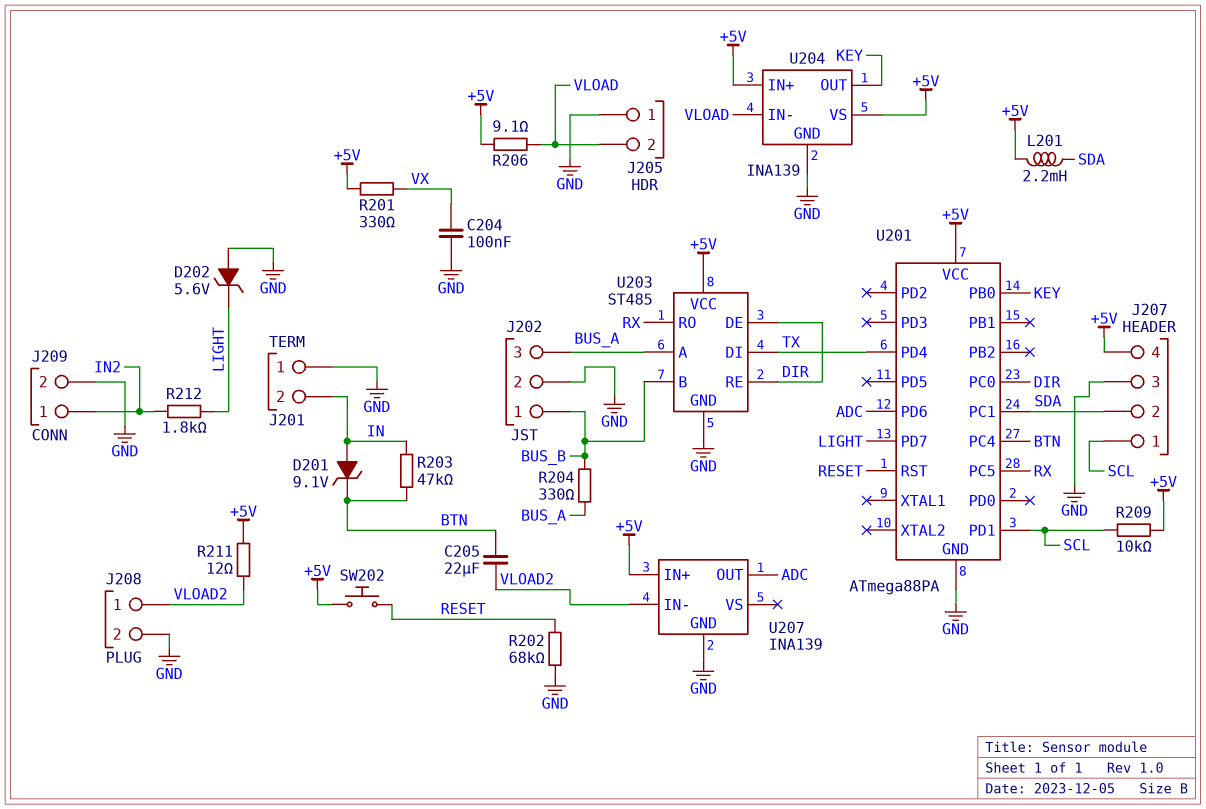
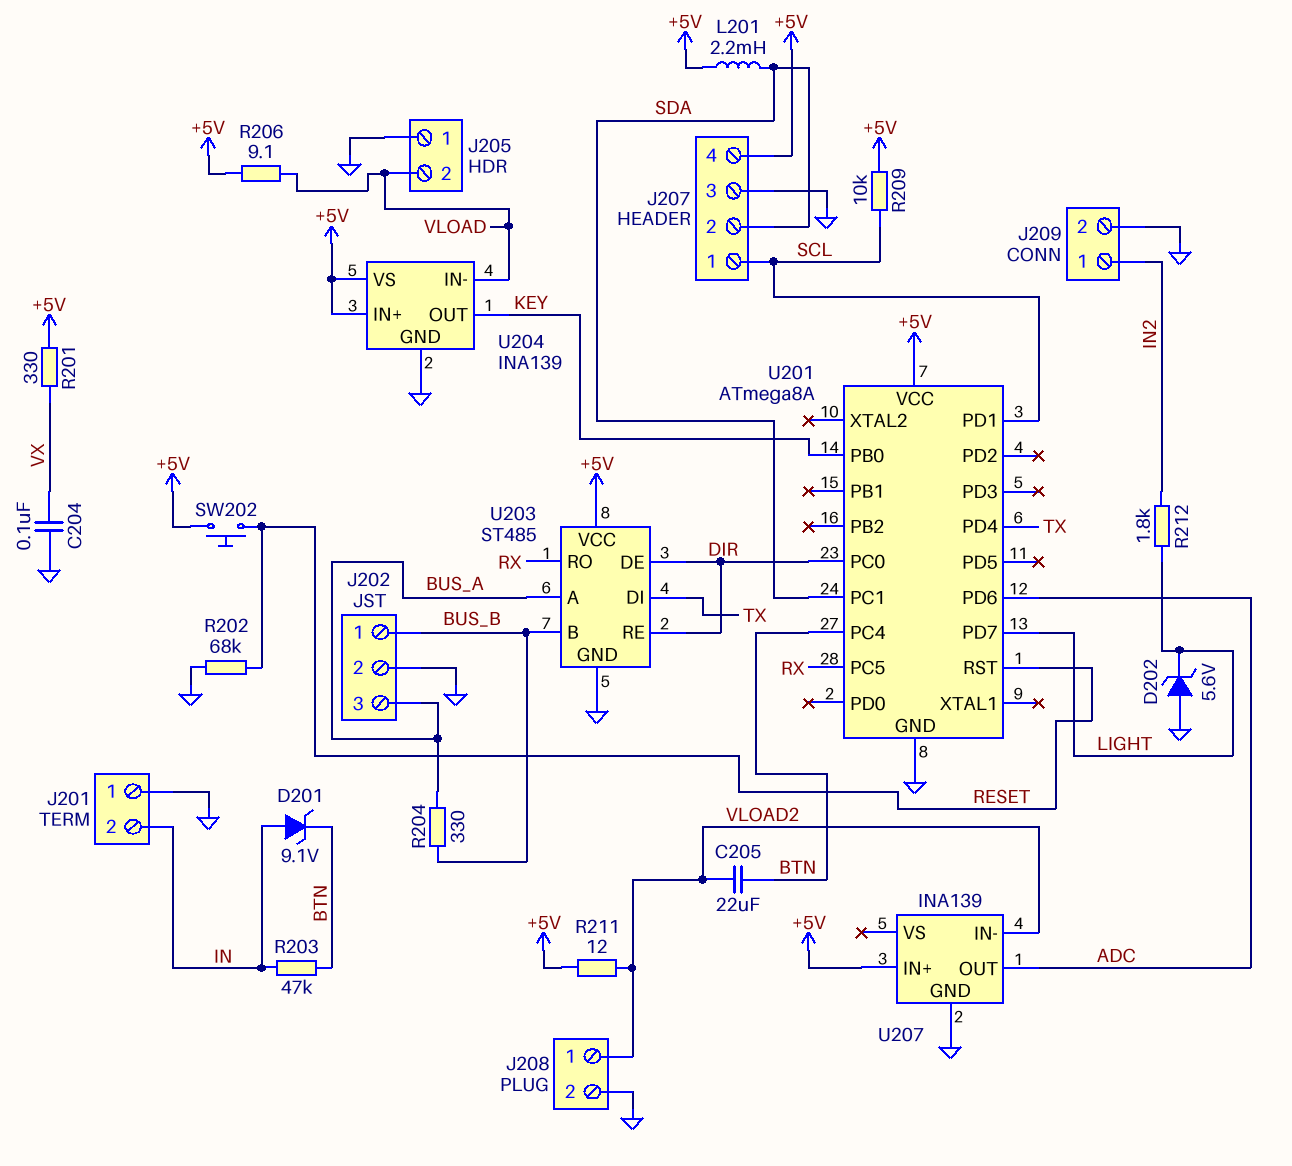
U201: ATmega88PA -> ATmega8A

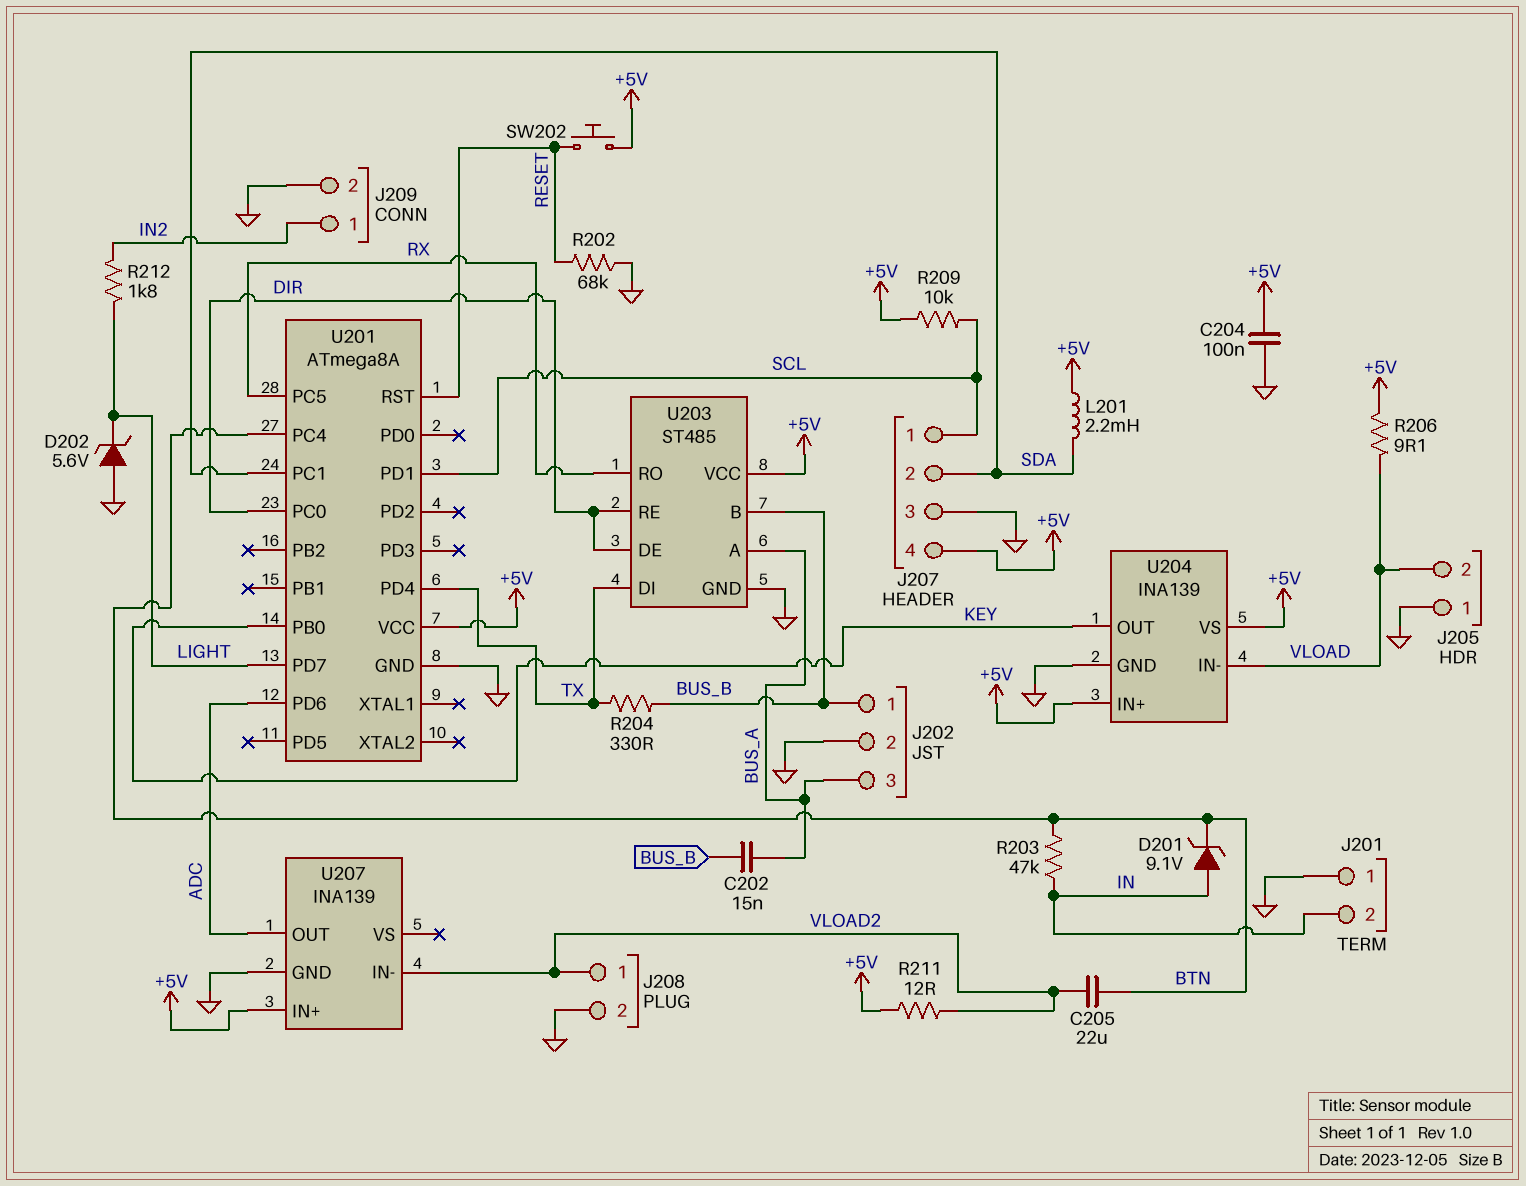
C202: none -> 15nF (BUS_A, BUS_B)
C204: 100nF (GND, VX) -> 100nF (+5V, GND)
R201: 330 (+5V, VX) -> none
R204: 330 (BUS_A, BUS_B) -> 330 (BUS_B, TX)

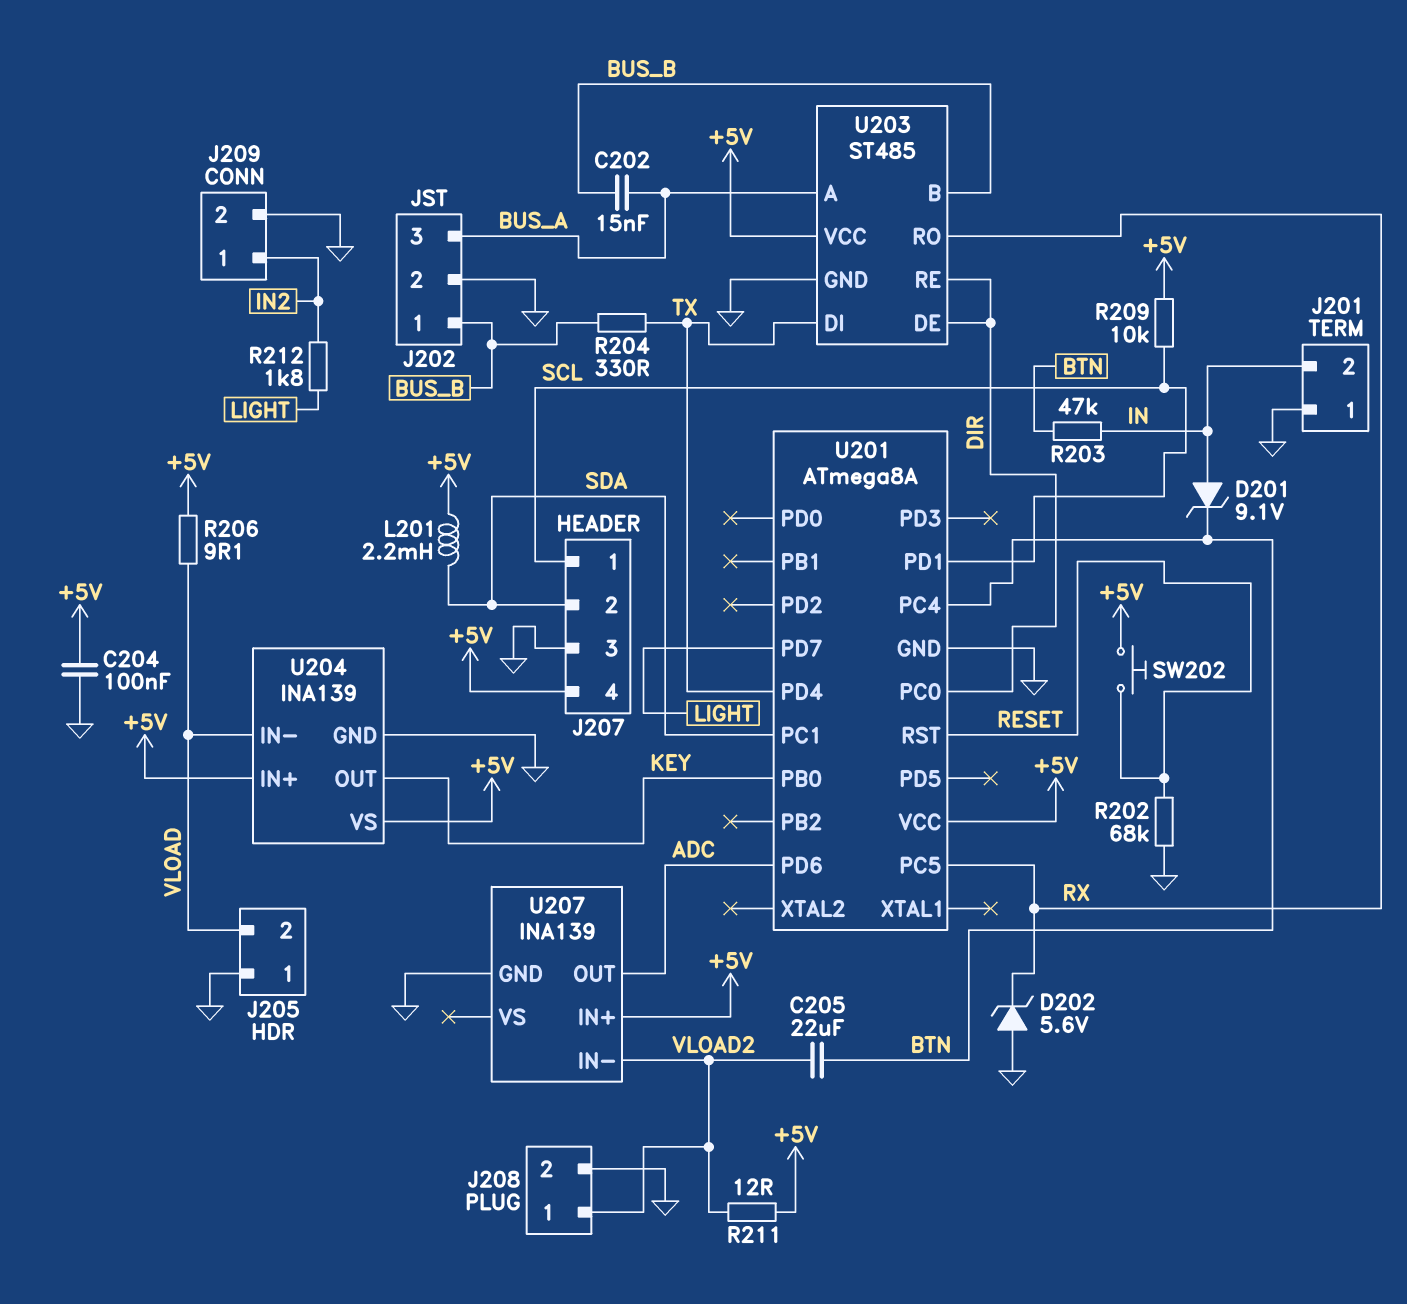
D202: zener 5.6V (A GND, K LIGHT) -> zener 5.6V (A GND, K RX)

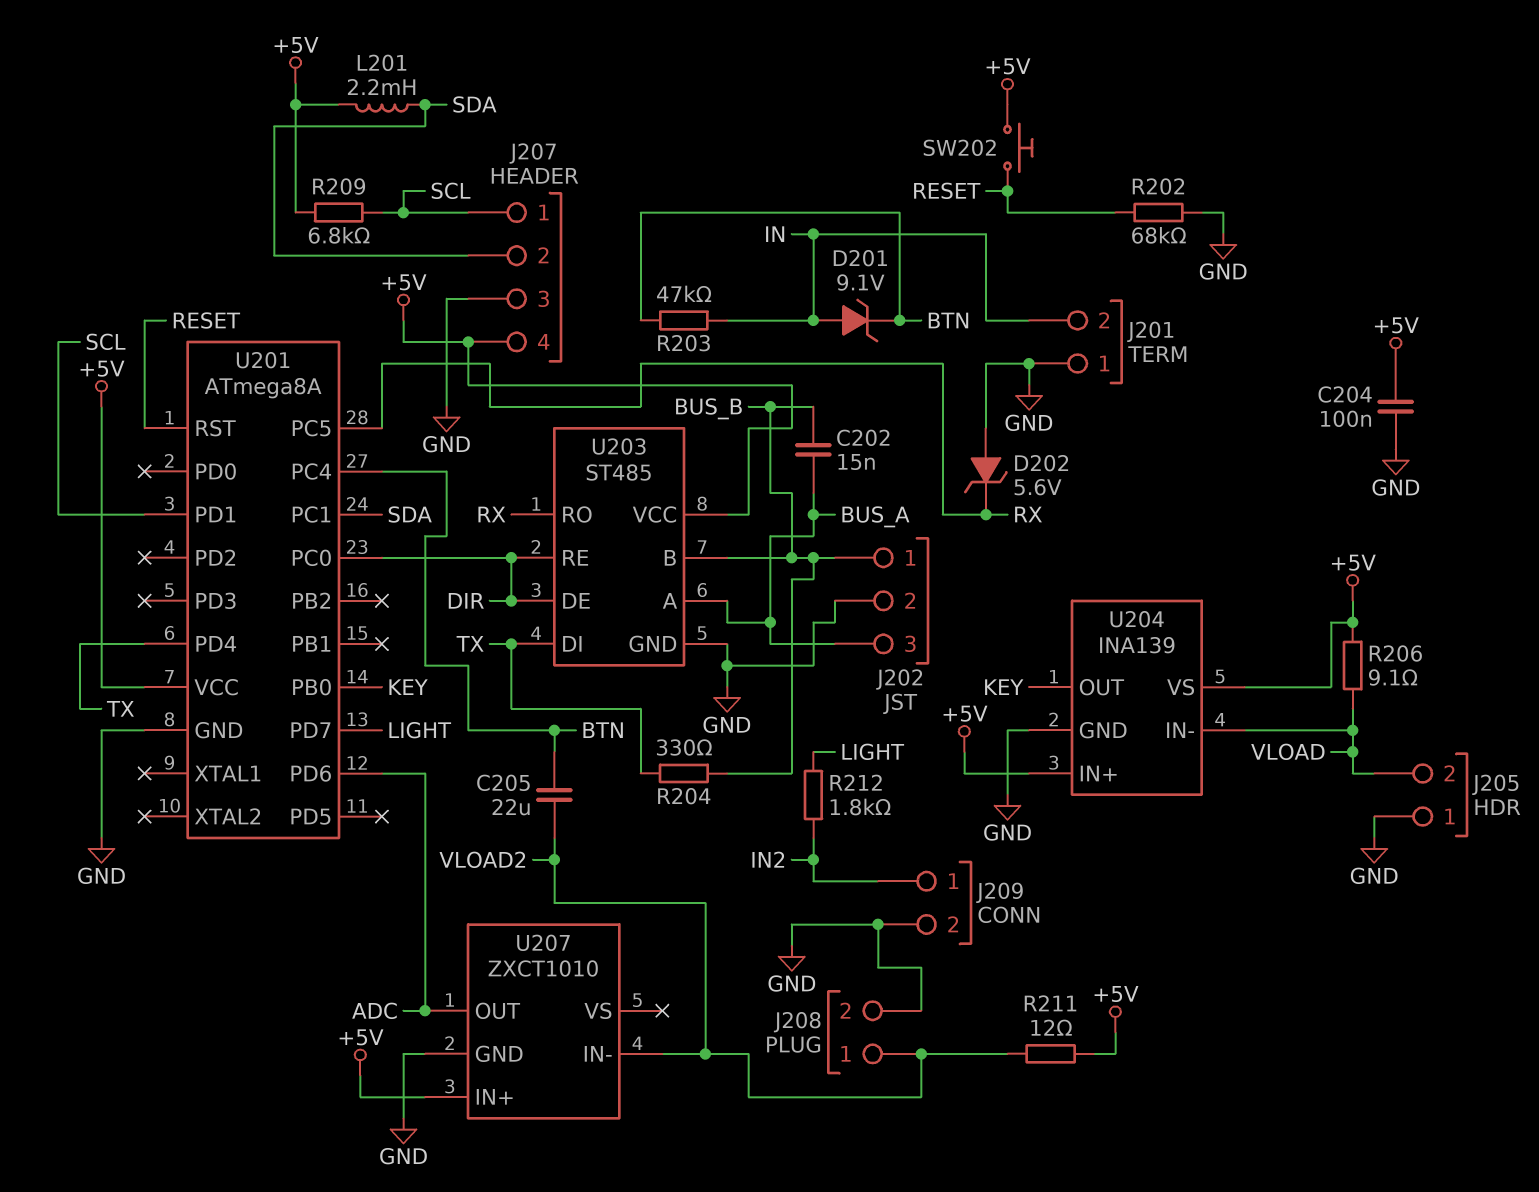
R209: 10k (+5V, SCL) -> 6.8k (+5V, SCL)
U207: INA139 -> ZXCT1010

